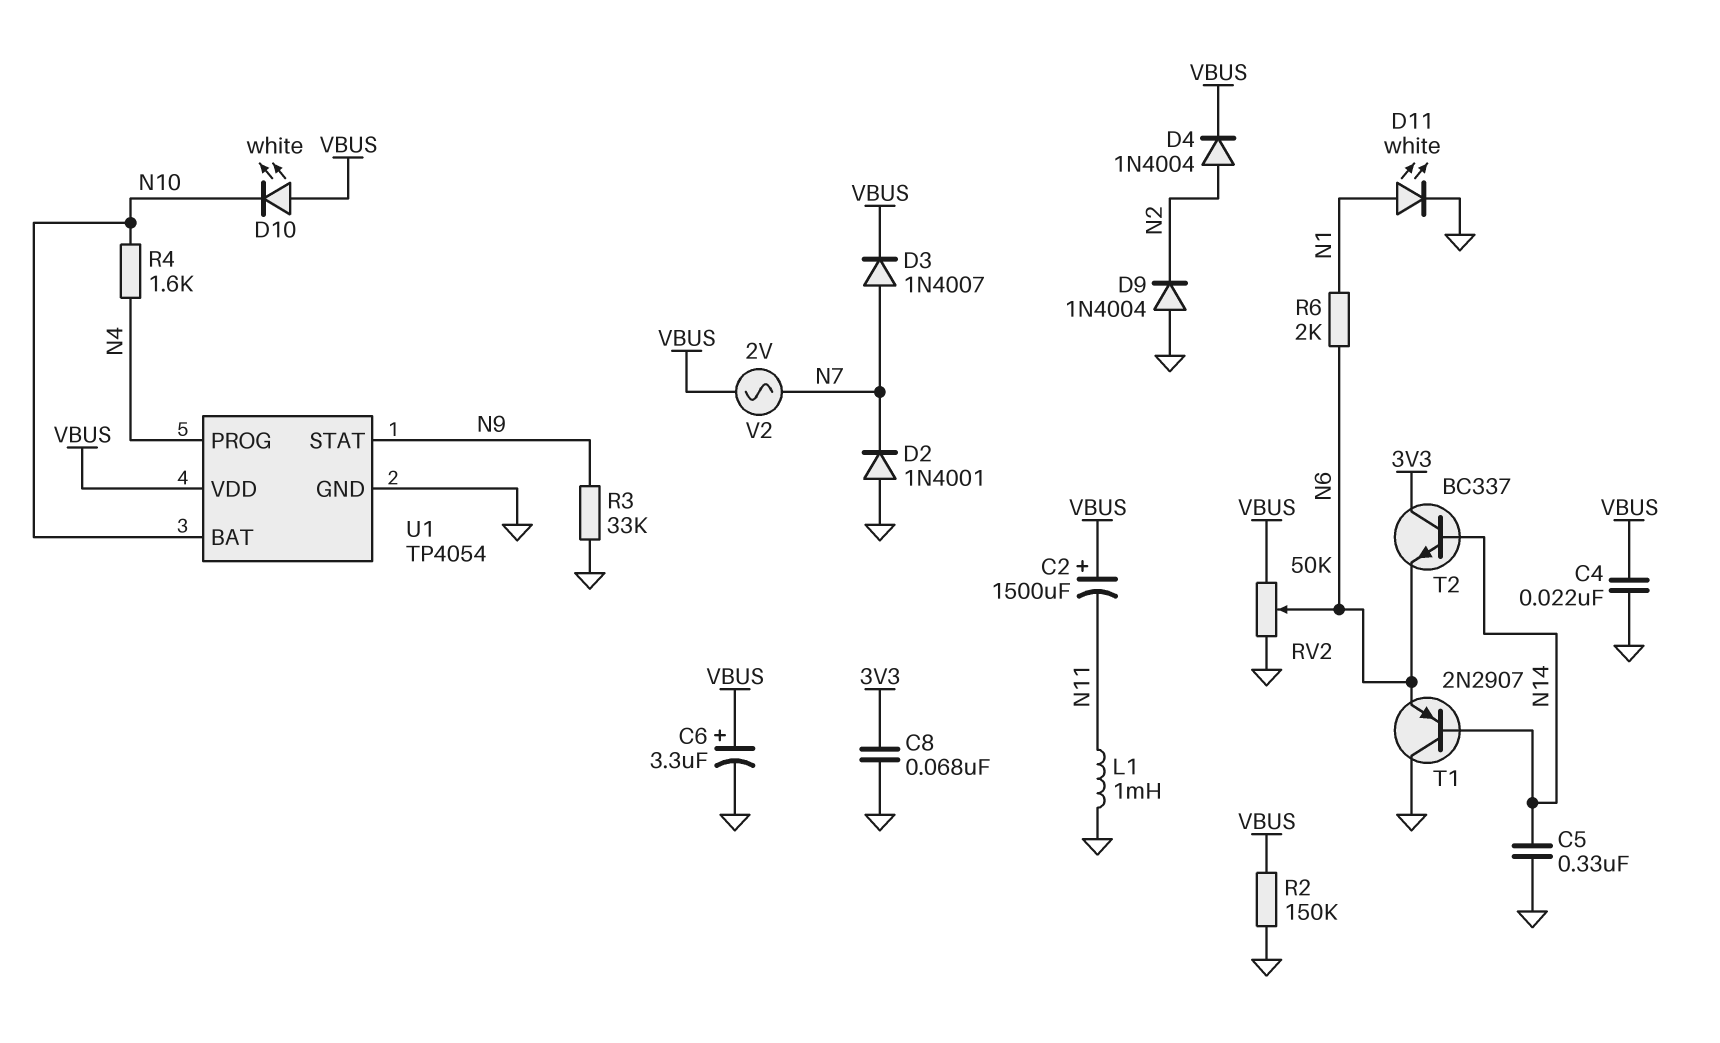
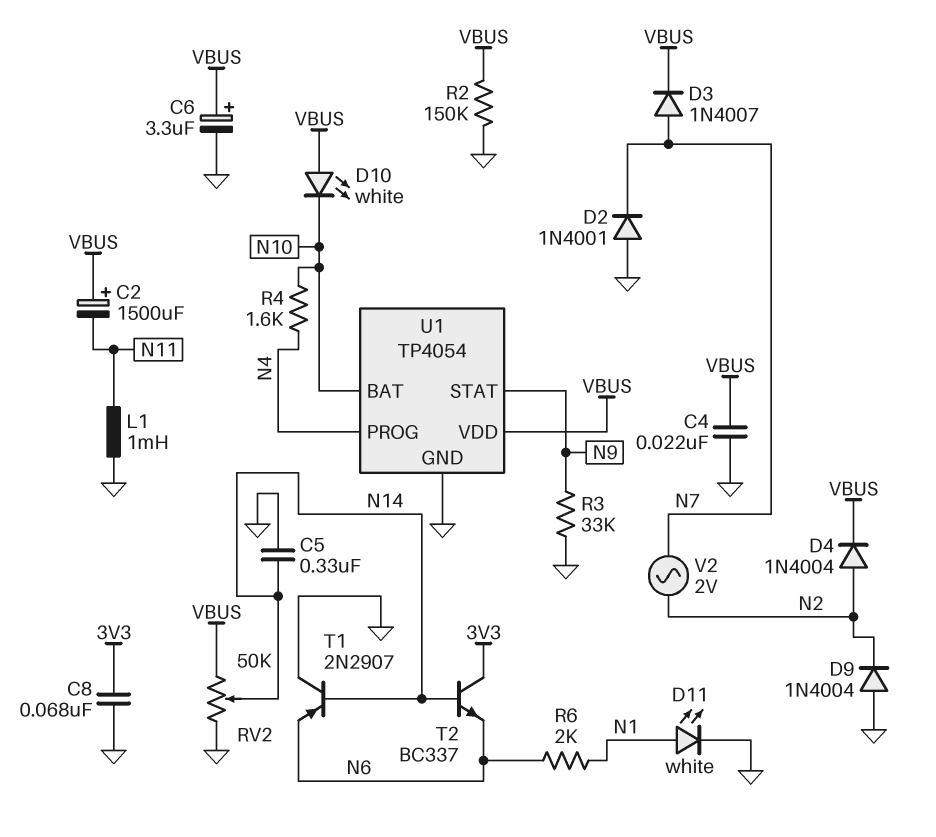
RV2: 50k (GND, VBUS, wiper N6) -> 50k (GND, VBUS, wiper N14)
V2: AC 2V (N7, VBUS) -> AC 2V (N2, N7)

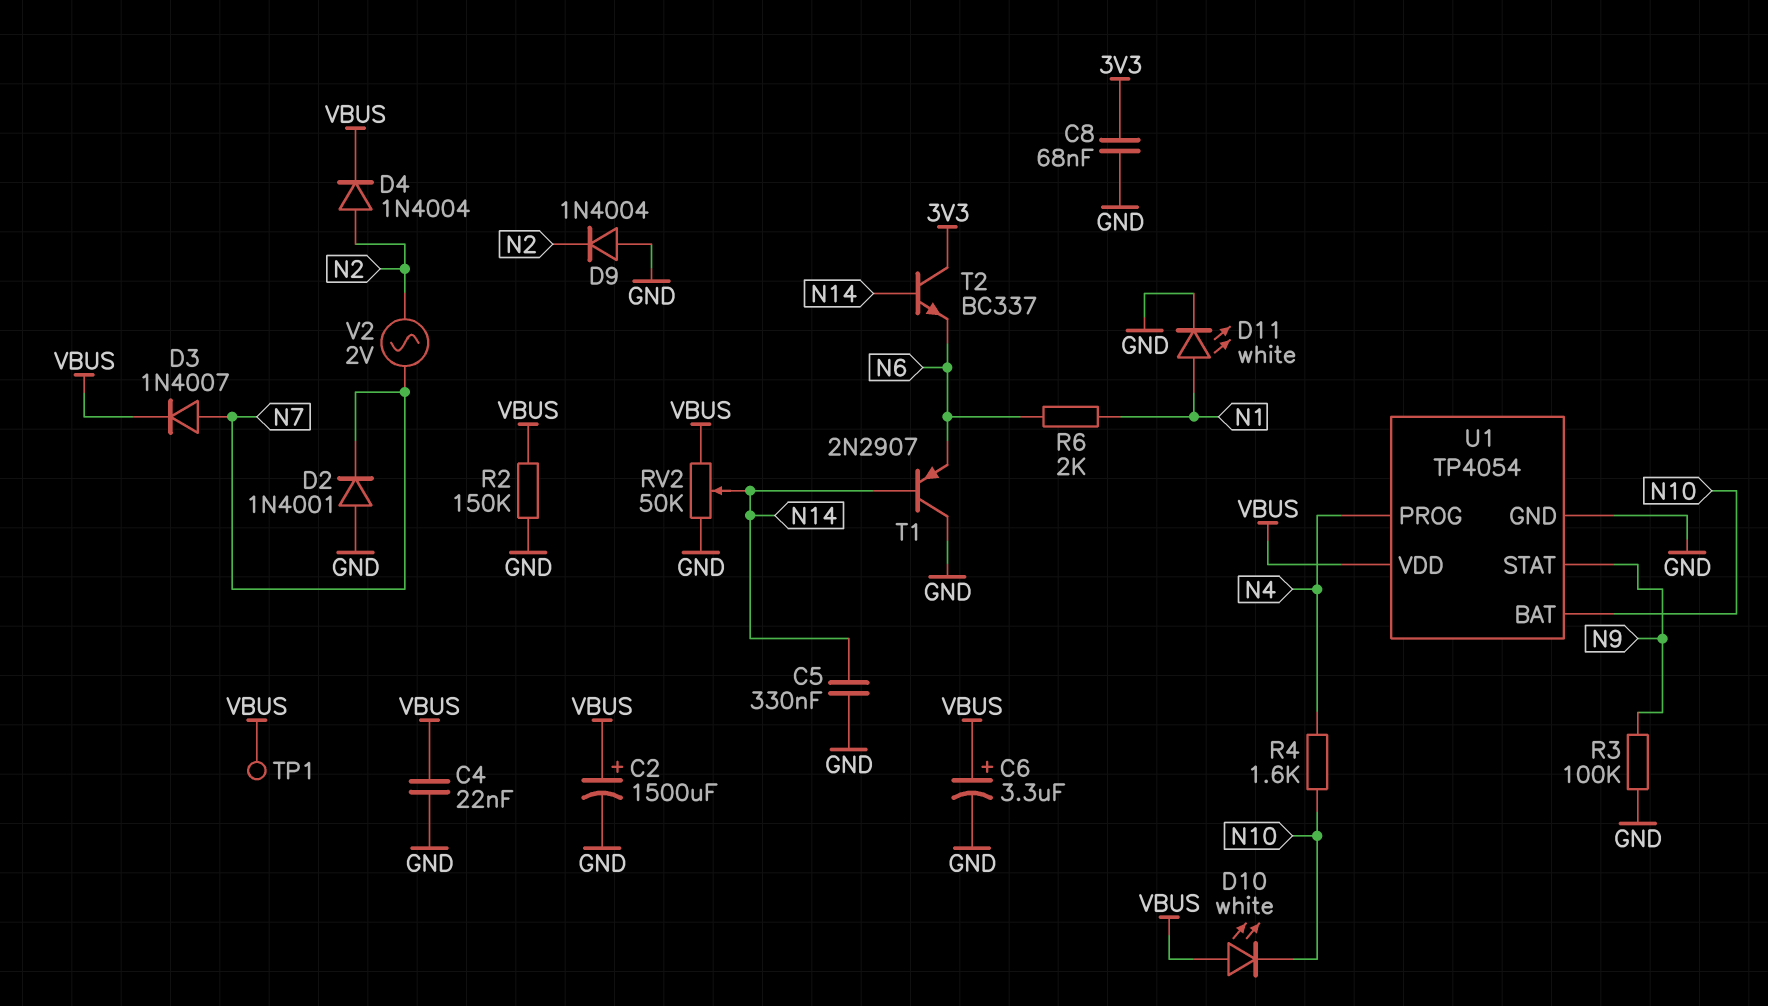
C2: 1500uF (plus VBUS, minus N11) -> 1500uF (plus VBUS, minus GND)
L1: 1mH (GND, N11) -> none
R3: 33k (GND, N9) -> 100k (GND, N9)
TP1: none -> test point (VBUS)

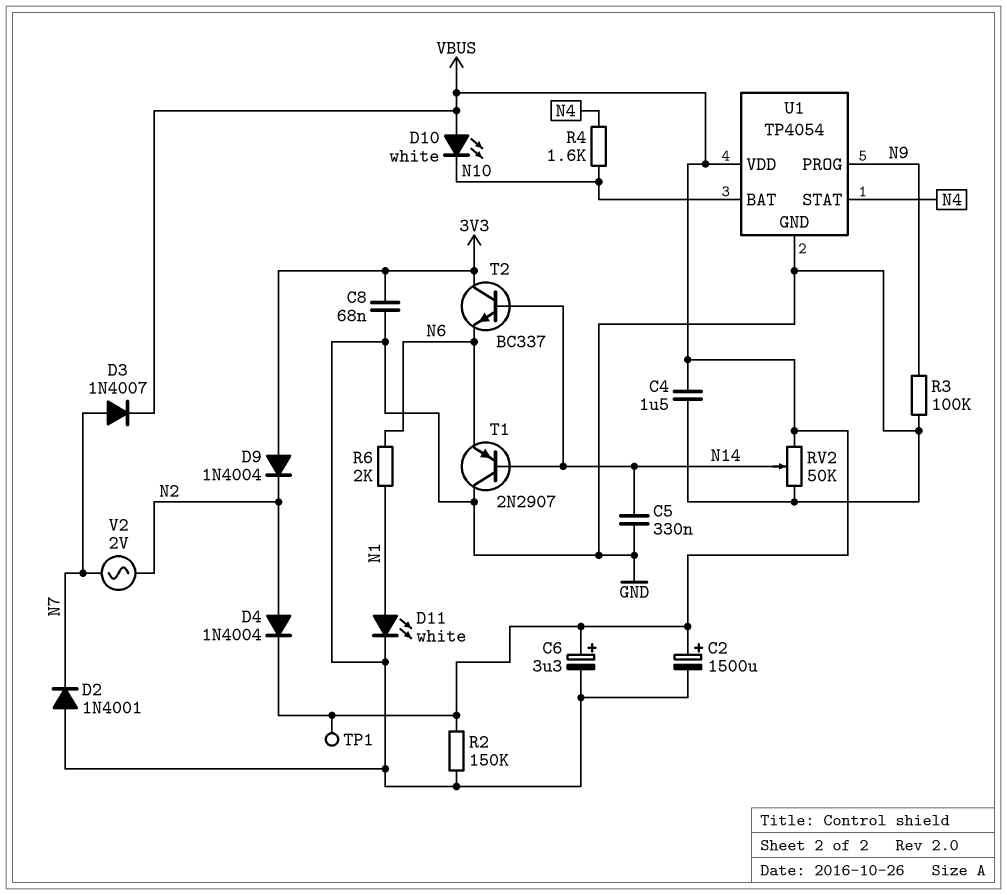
C4: 22nF (GND, VBUS) -> 1.5uF (GND, VBUS)
D9: diode 1N4004 (A GND, K N2) -> diode 1N4004 (A 3V3, K N2)
U1 pin PROG: N4 -> N9
U1 pin STAT: N9 -> N4

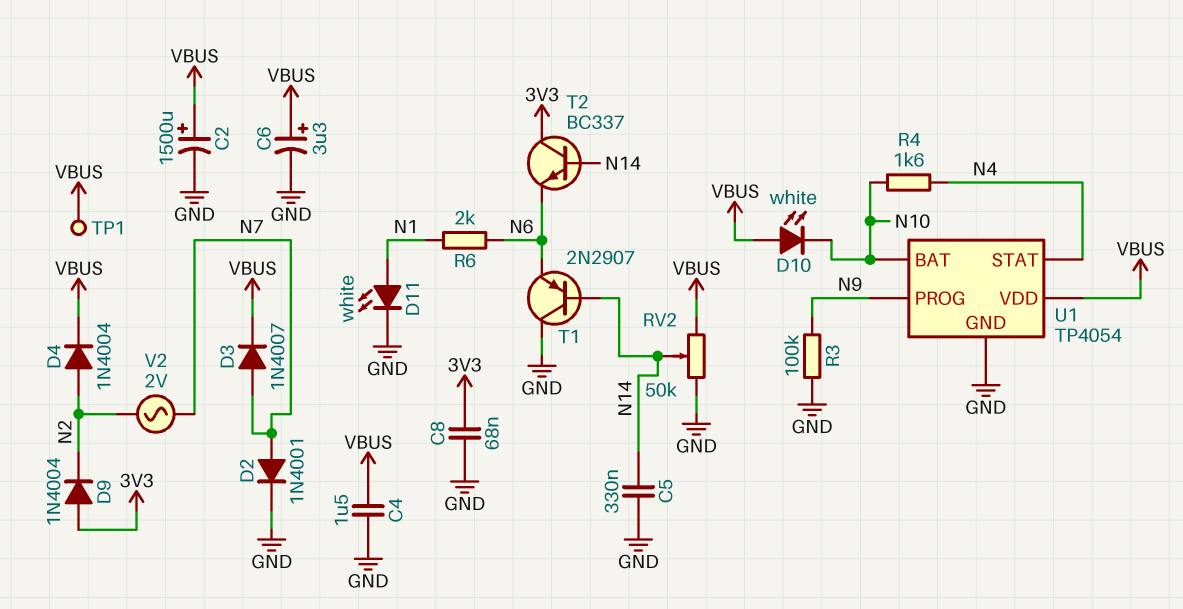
D2: diode 1N4001 (A GND, K N7) -> diode 1N4001 (A N7, K GND)
R2: 150k (GND, VBUS) -> none

